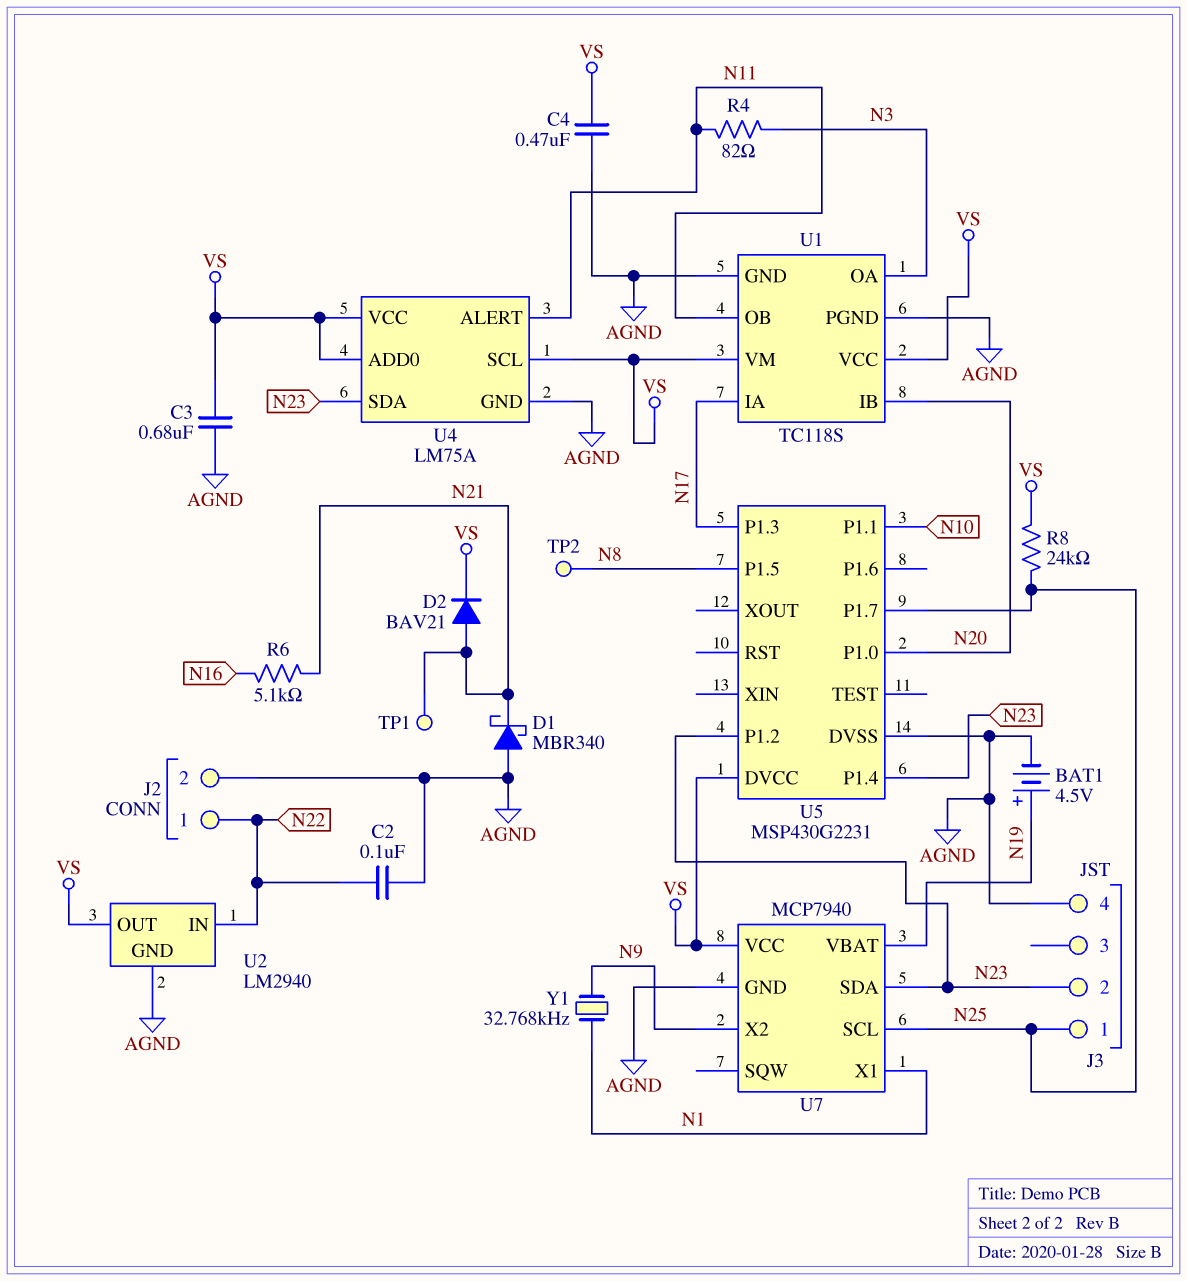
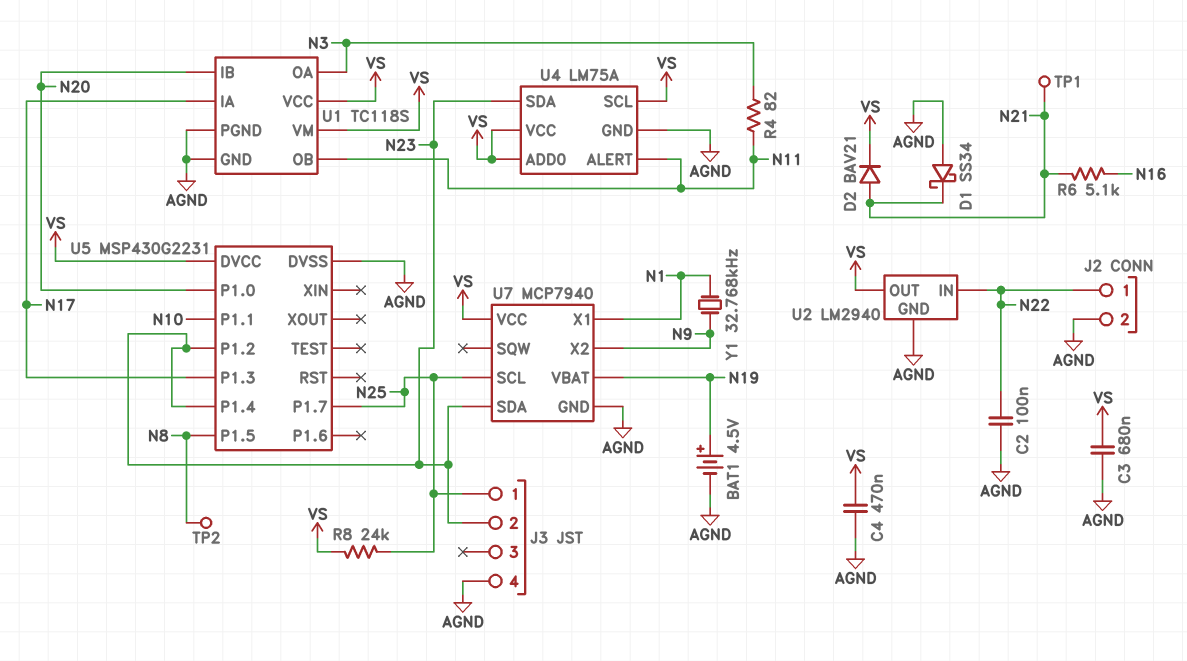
D1: schottky MBR340 (A AGND, K N21) -> schottky SS34 (A AGND, K N21)

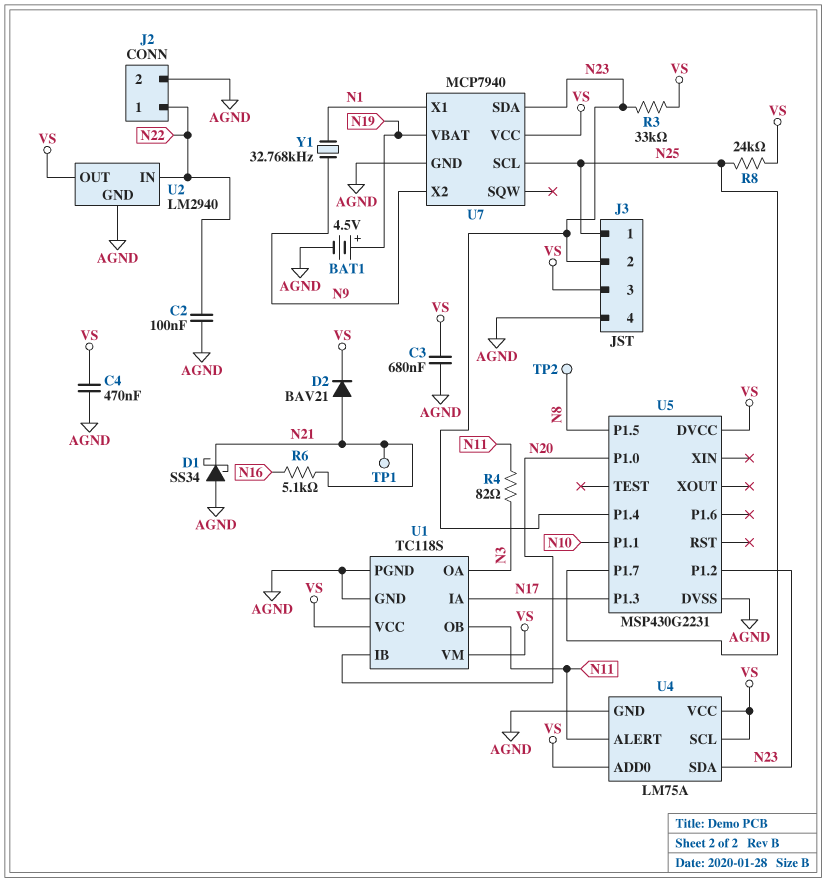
J3 pin 3: none -> VS
R3: none -> 33k (N23, VS)

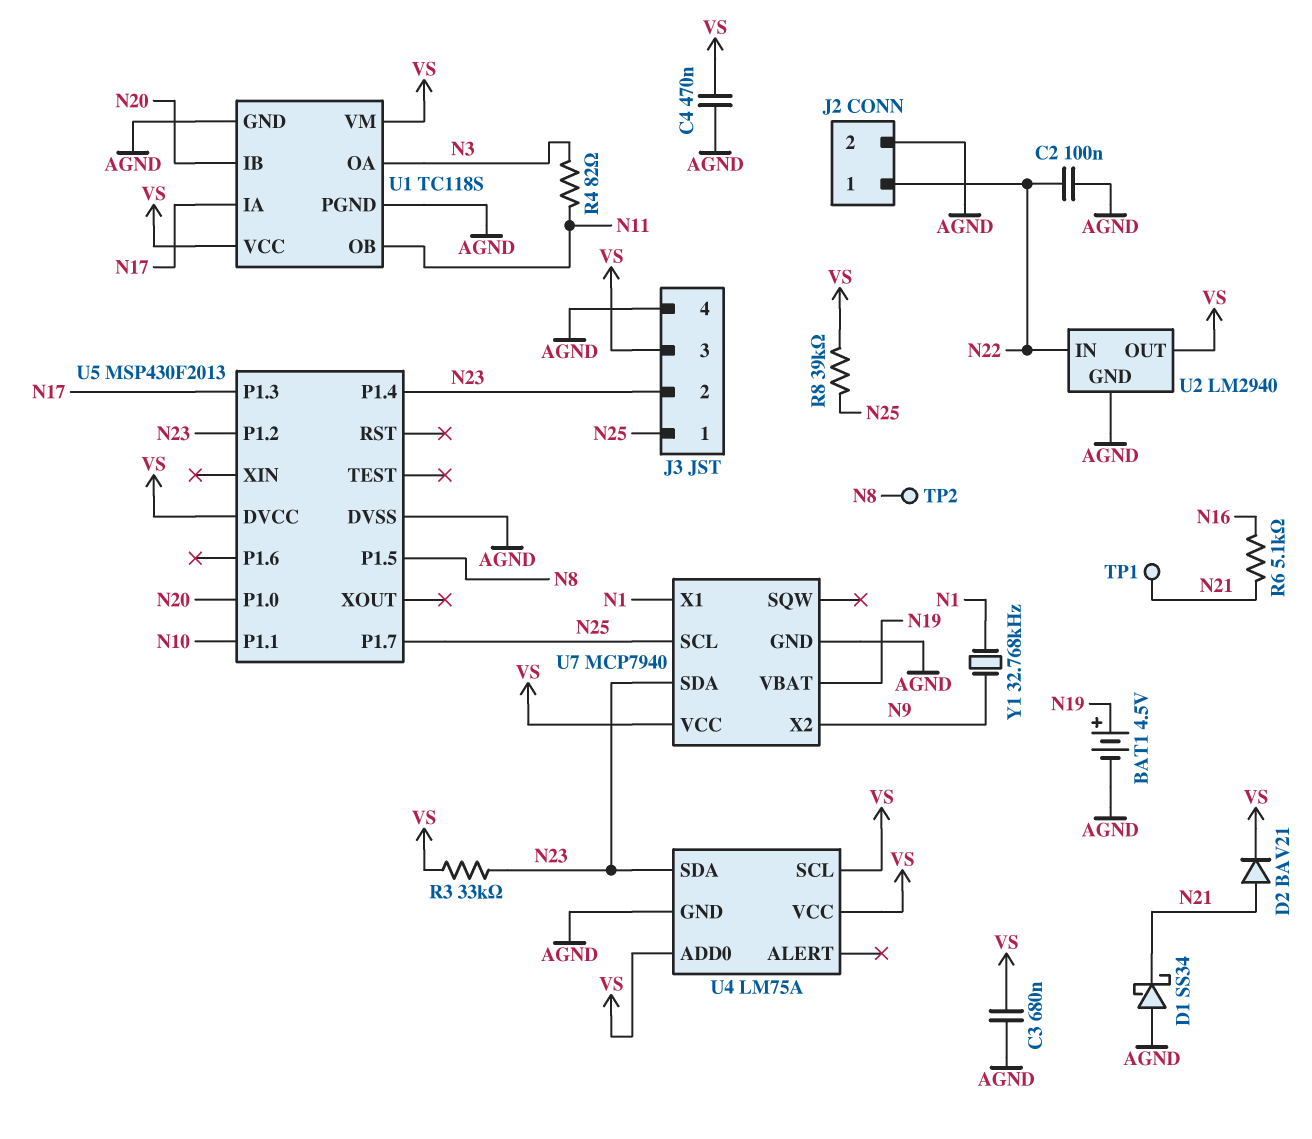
R8: 24k (N25, VS) -> 39k (N25, VS)
U4 pin ALERT: N11 -> none
U5: MSP430G2231 -> MSP430F2013

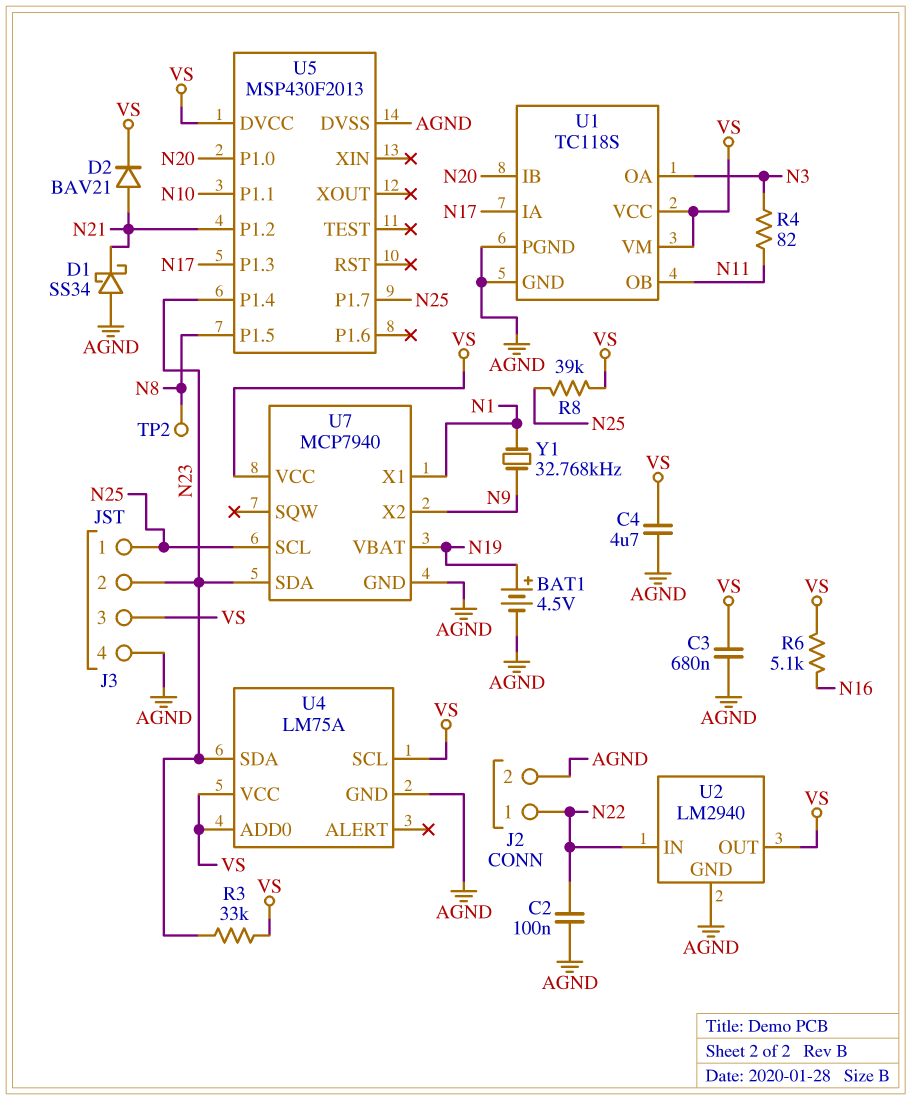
C4: 470nF (AGND, VS) -> 4.7uF (AGND, VS)
R6: 5.1k (N16, N21) -> 5.1k (N16, VS)
TP1: test point (N21) -> none
U5 pin P1.2: N23 -> N21

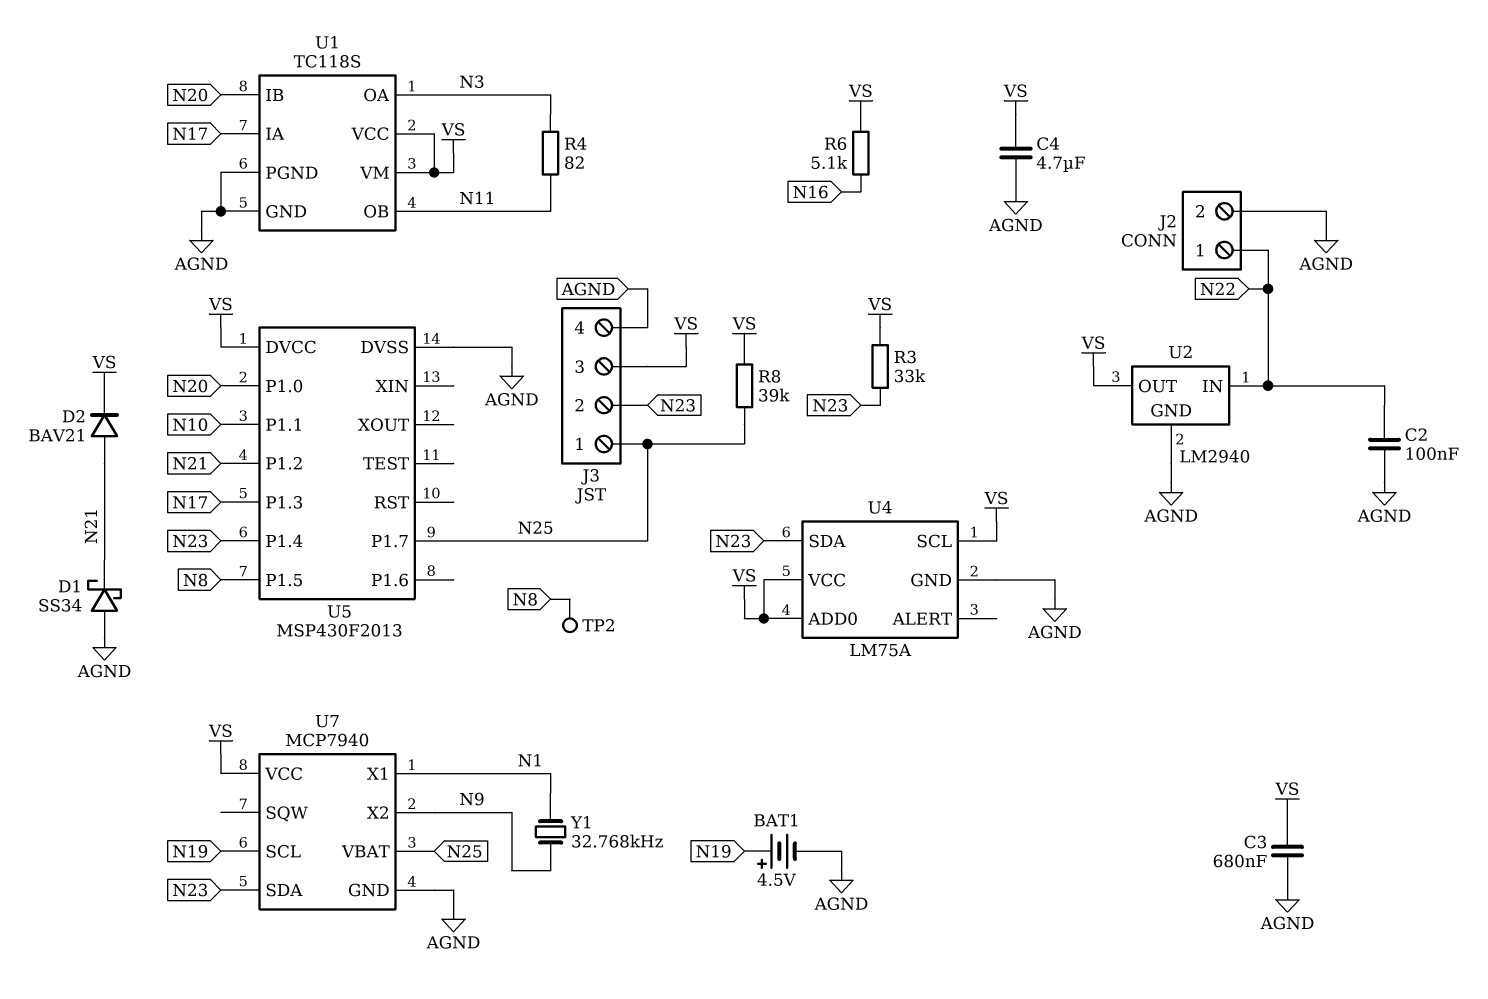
U7 pin SCL: N25 -> N19
U7 pin VBAT: N19 -> N25

